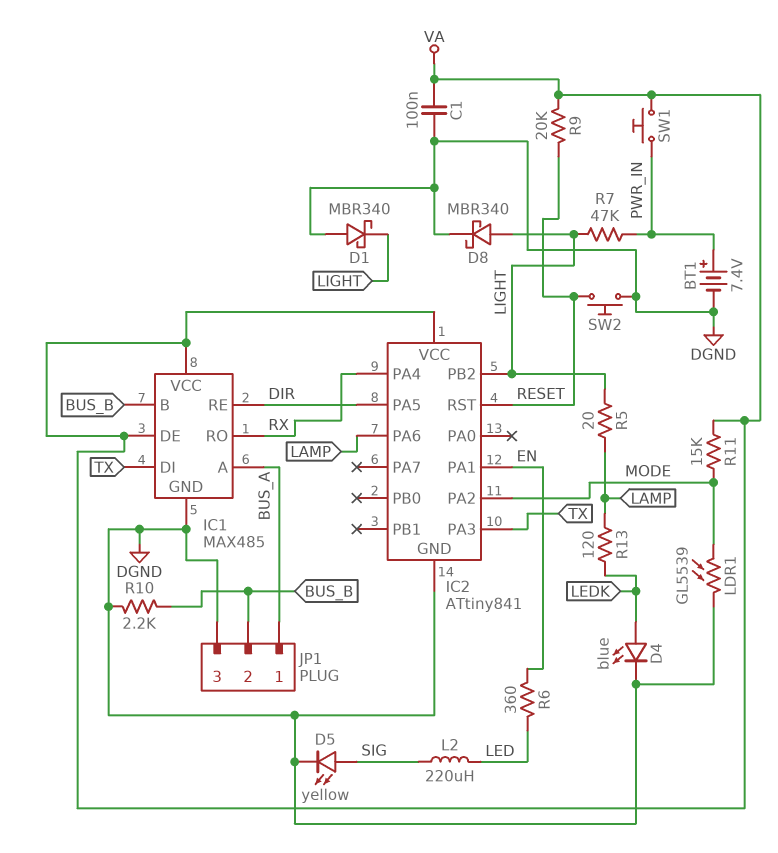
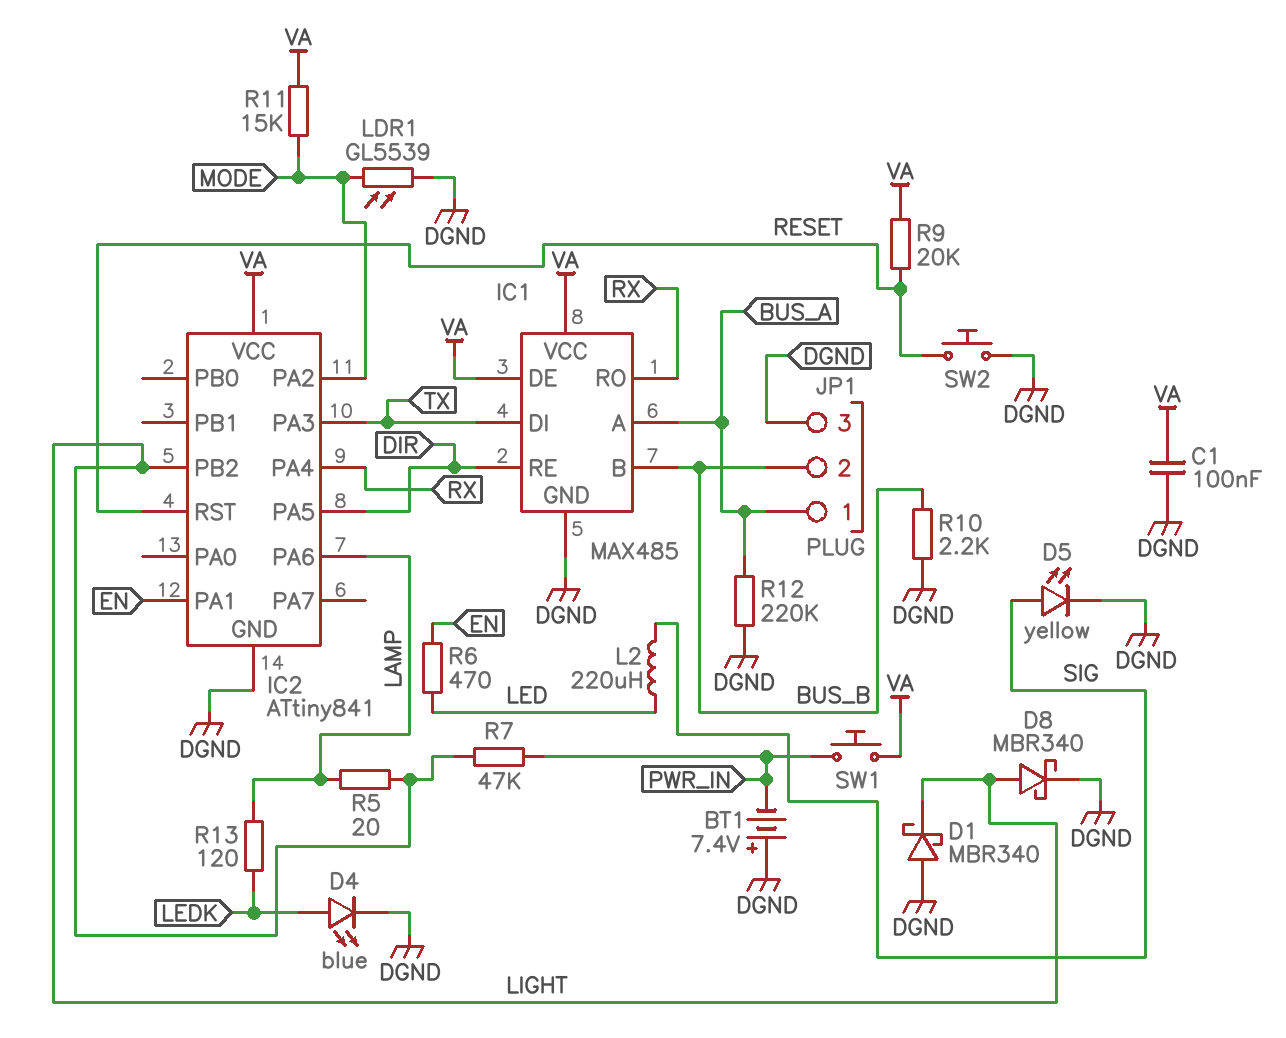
BT1: 7.4V (plus PWR_IN, minus DGND) -> 7.4V (plus DGND, minus PWR_IN)
R6: 360 (EN, LED) -> 470 (EN, LED)
R12: none -> 220k (BUS_A, DGND)

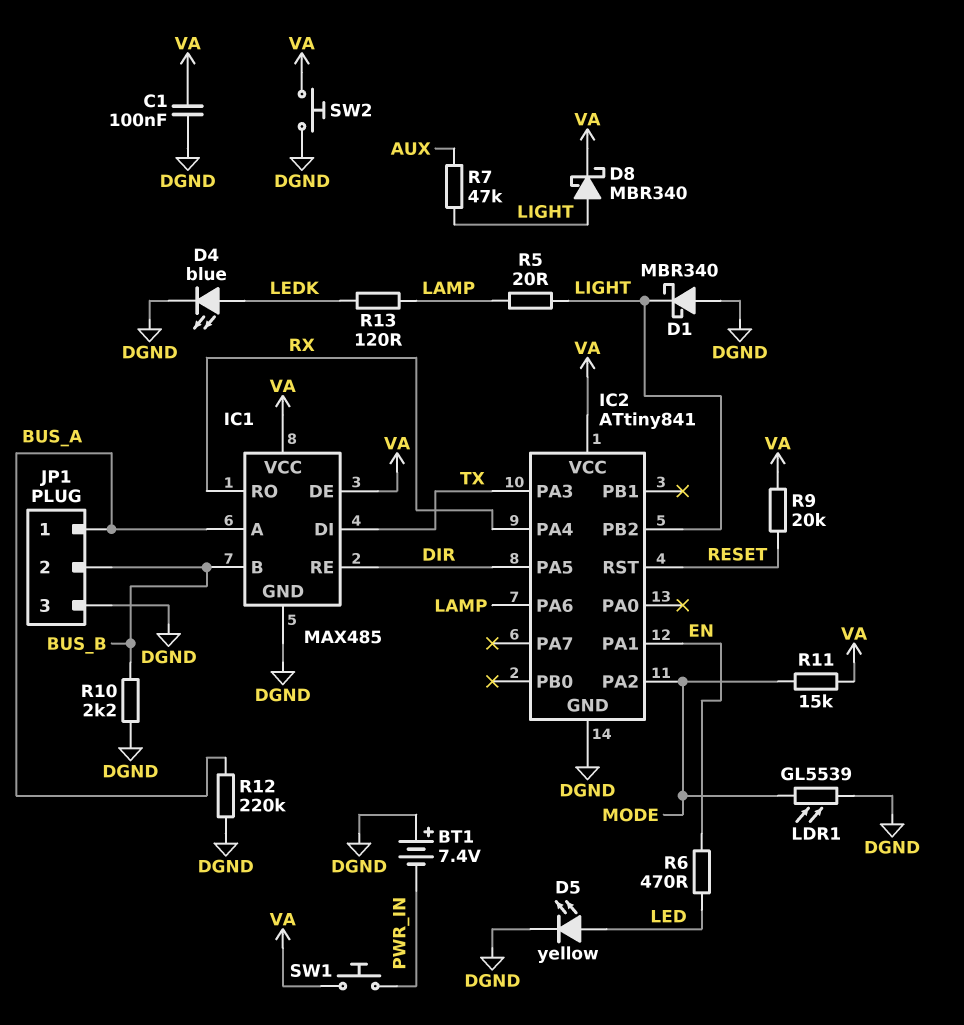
D5: LED yellow (A SIG, K DGND) -> LED yellow (A LED, K DGND)
D8: schottky MBR340 (A LIGHT, K DGND) -> schottky MBR340 (A LIGHT, K VA)
L2: 220uH (LED, SIG) -> none
R7: 47k (LIGHT, PWR_IN) -> 47k (AUX, LIGHT)
SW2: button (DGND, RESET) -> button (DGND, VA)

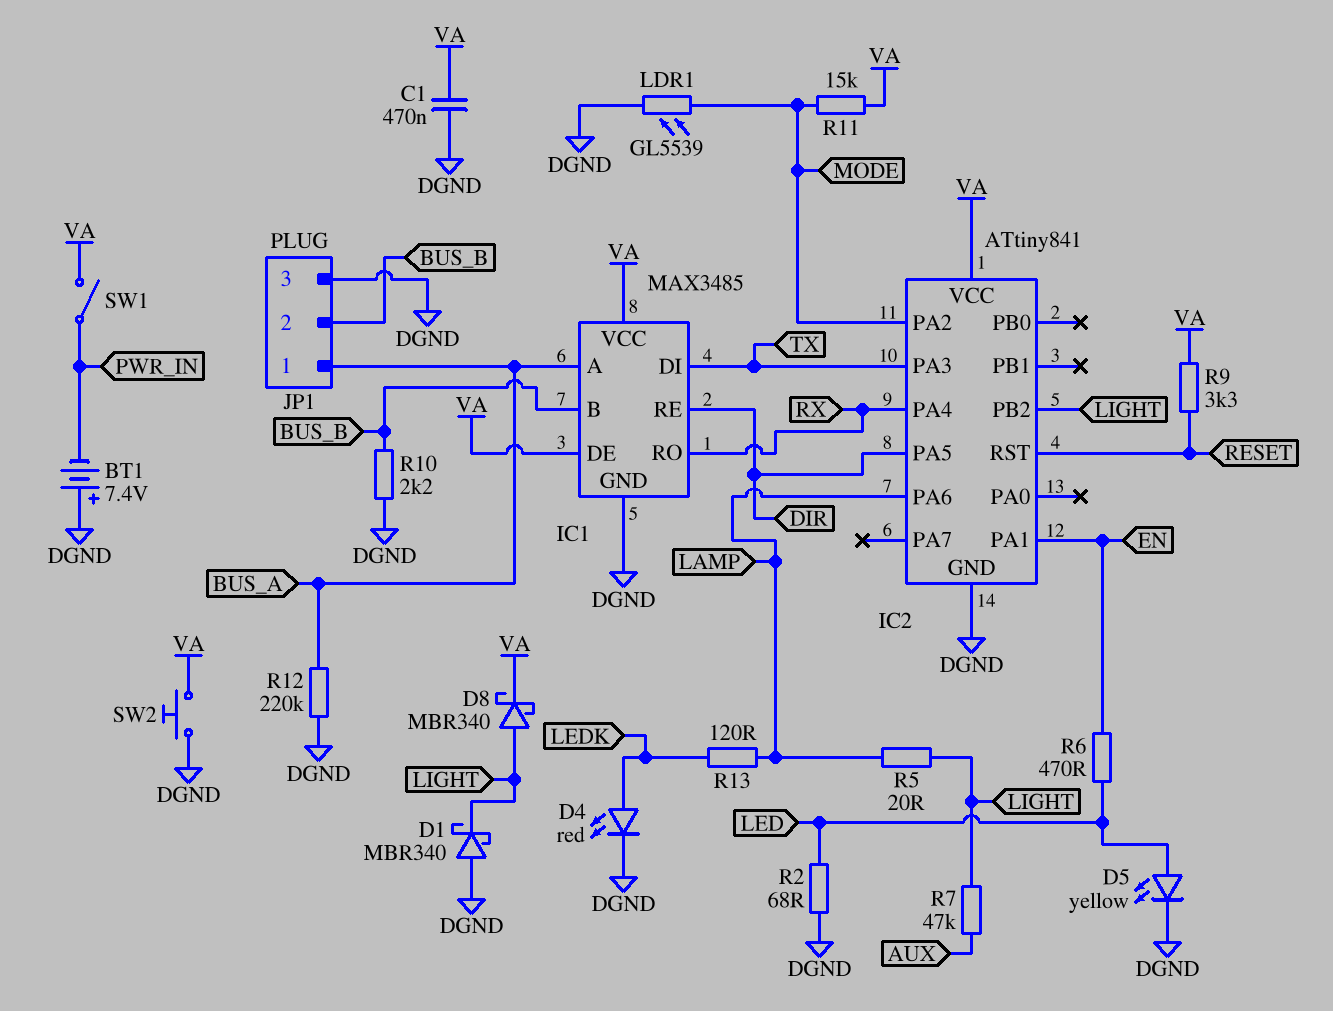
C1: 100nF (DGND, VA) -> 470nF (DGND, VA)
D4: LED blue (A LEDK, K DGND) -> LED red (A LEDK, K DGND)
IC1: MAX485 -> MAX3485
R2: none -> 68 (DGND, LED)
R9: 20k (RESET, VA) -> 3.3k (RESET, VA)
SW1: button (PWR_IN, VA) -> switch (PWR_IN, VA)

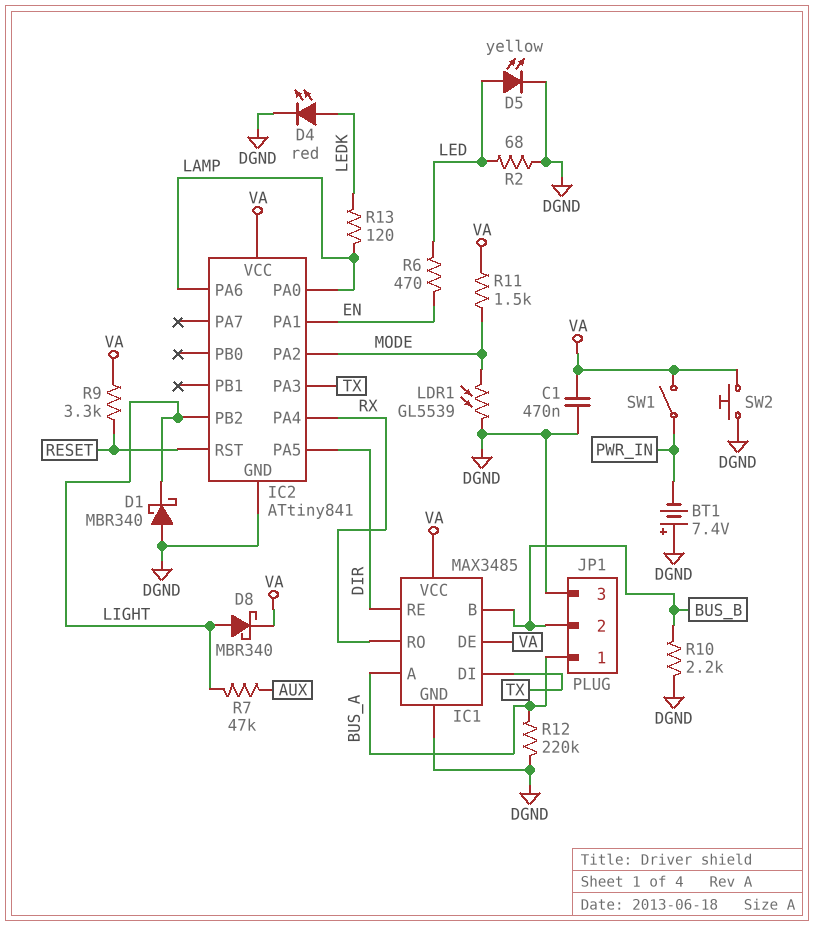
IC2 pin PA0: none -> LAMP
R5: 20 (LAMP, LIGHT) -> none
R11: 15k (MODE, VA) -> 1.5k (MODE, VA)

